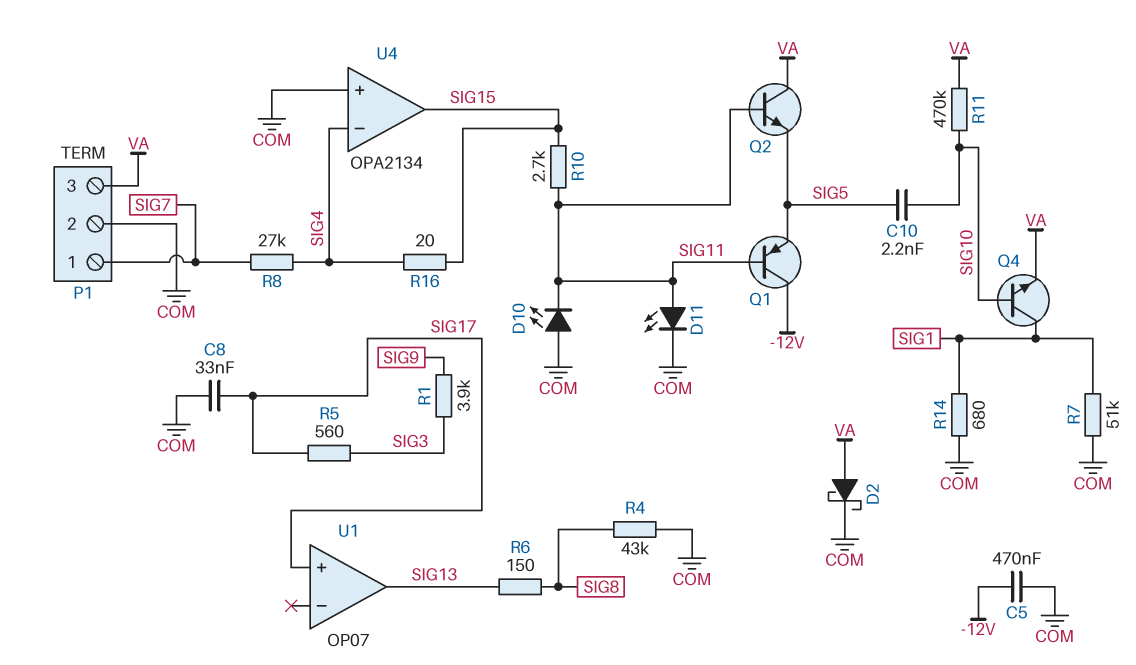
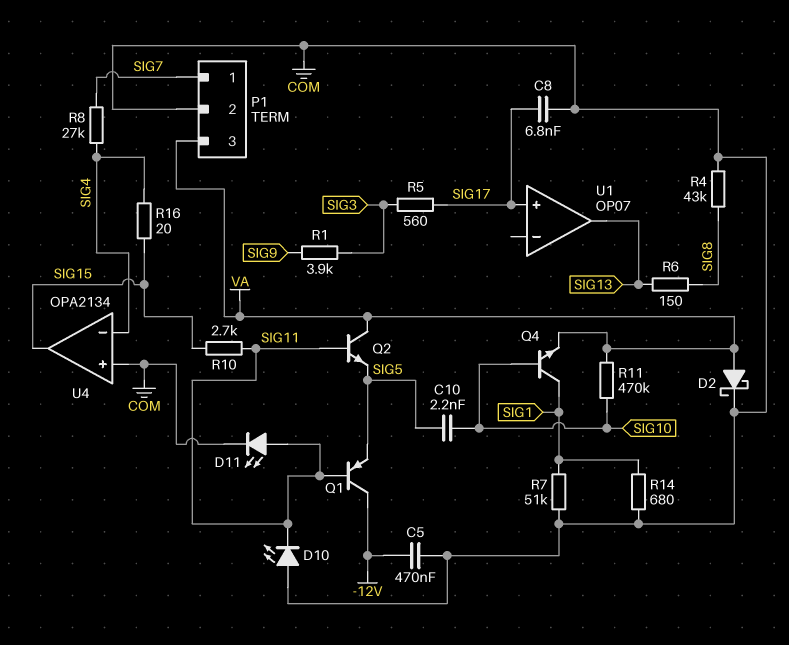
C8: 33nF (COM, SIG17) -> 6.8nF (COM, SIG17)

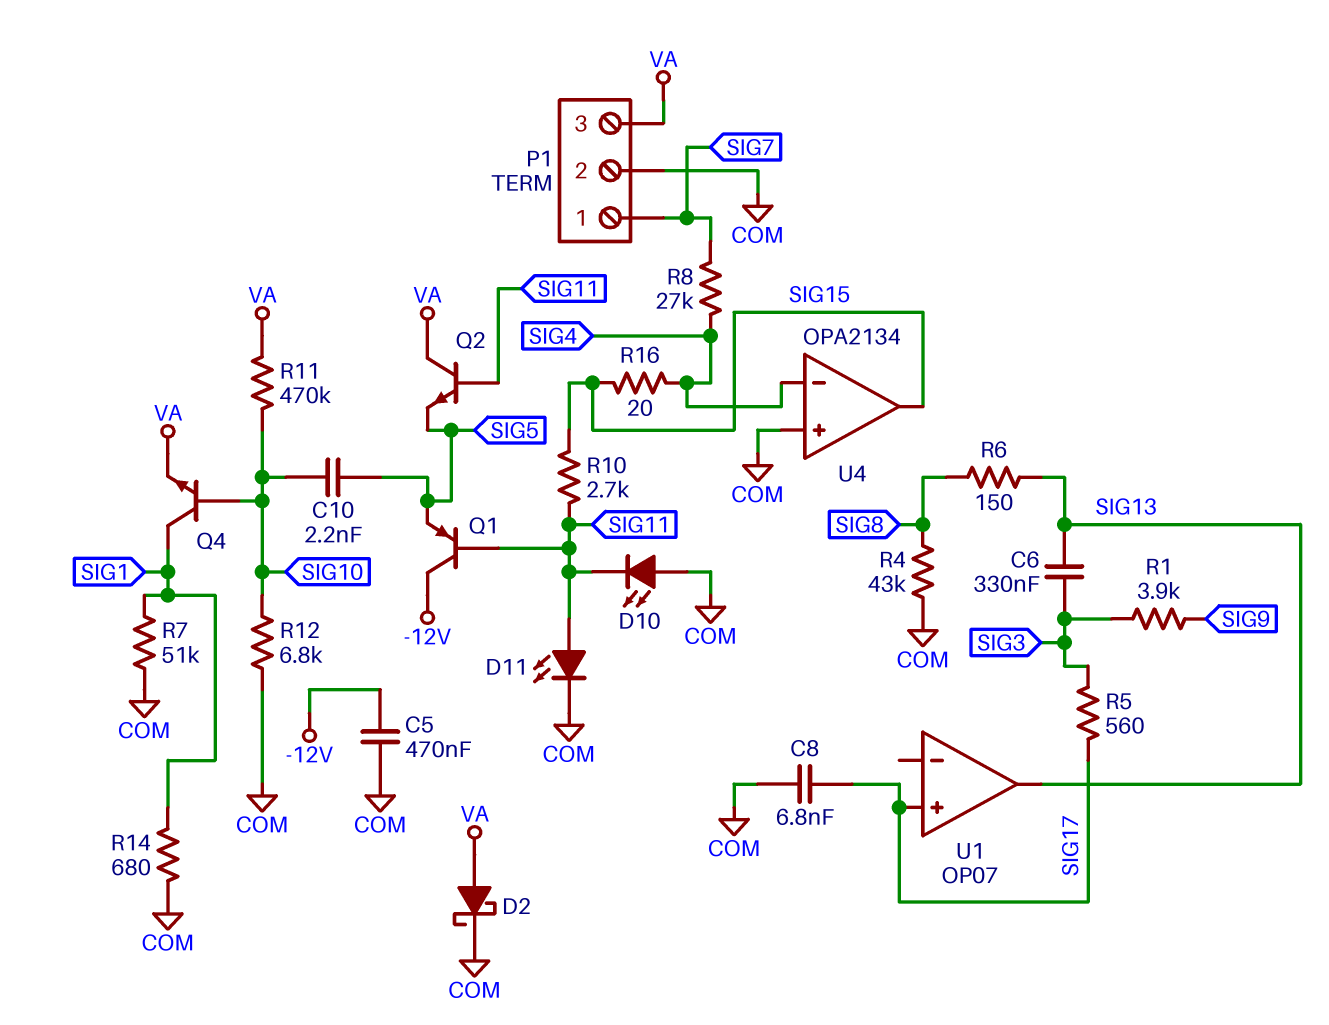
C6: none -> 330nF (SIG3, SIG13)
R12: none -> 6.8k (COM, SIG10)

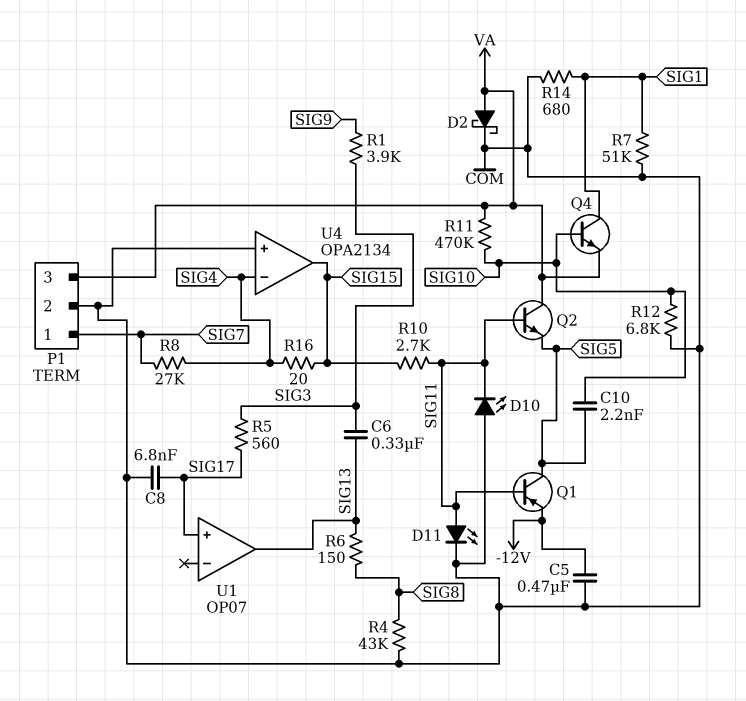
Q1: PNP (B SIG11, C -12V, E SIG5) -> PNP (B SIG11, C SIG5, E -12V)

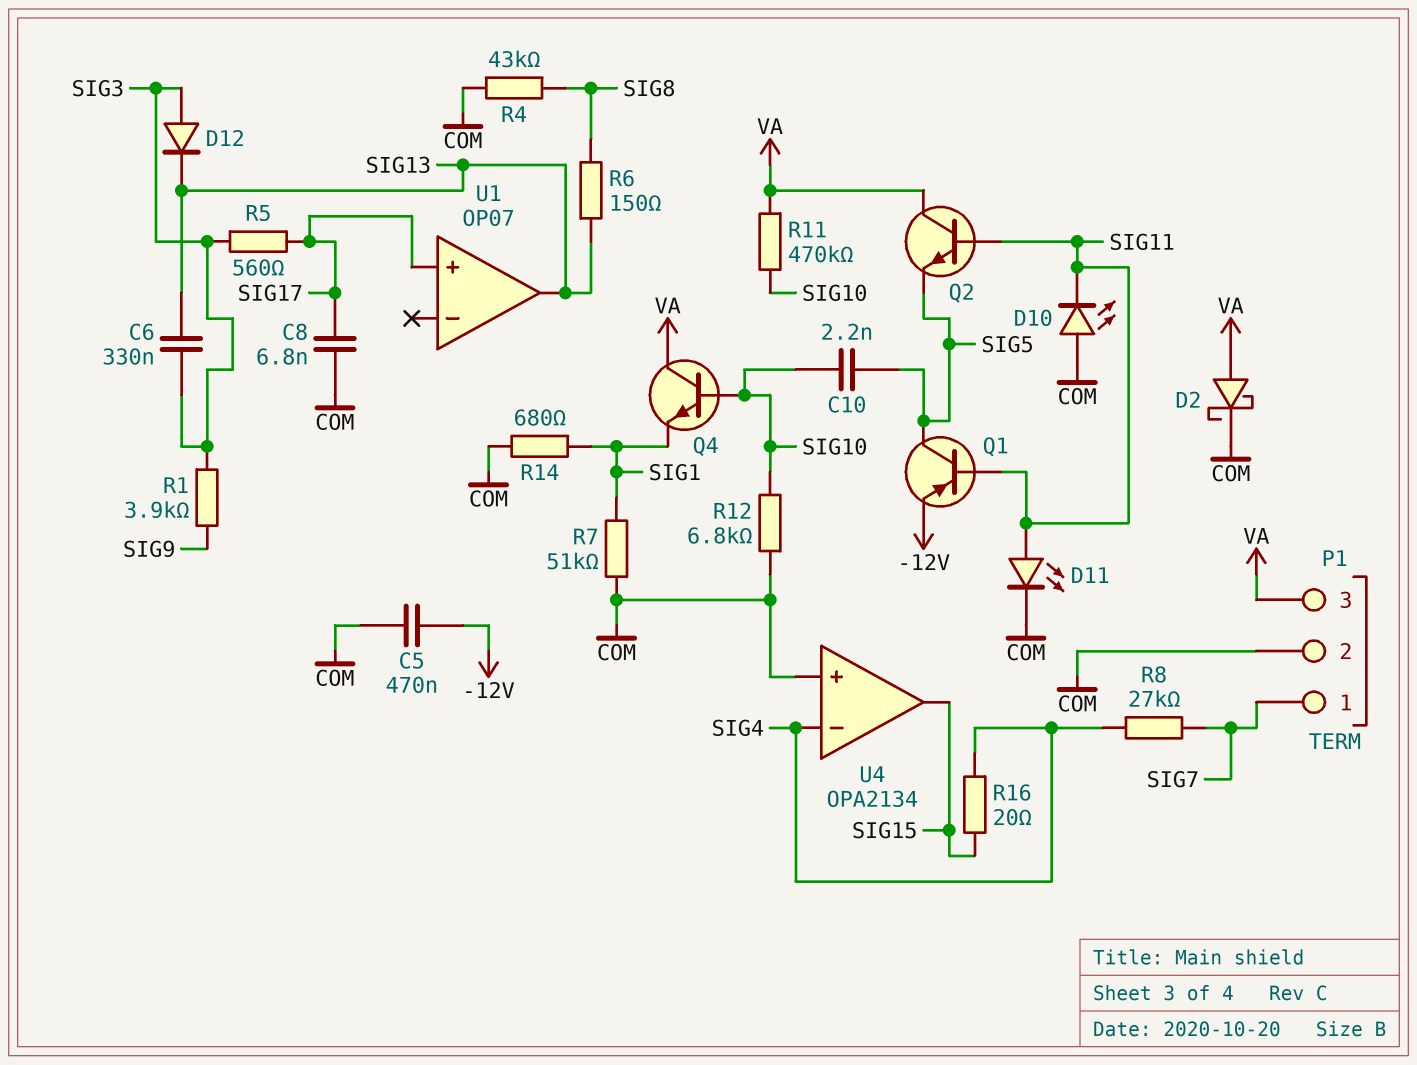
D12: none -> diode (A SIG3, K SIG13)
Q4: NPN (B SIG10, C SIG1, E VA) -> NPN (B SIG10, C VA, E SIG1)
R10: 2.7k (SIG11, SIG15) -> none

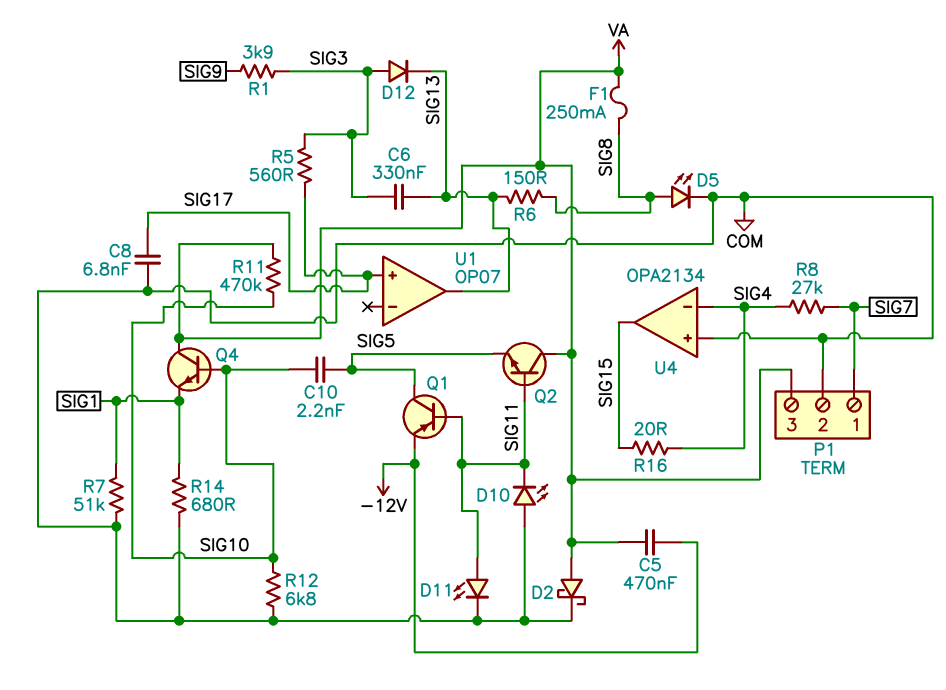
C5: 470nF (-12V, COM) -> 470nF (-12V, VA)
D5: none -> LED (A SIG8, K COM)
F1: none -> 250mA (SIG8, VA)
R4: 43k (COM, SIG8) -> none

